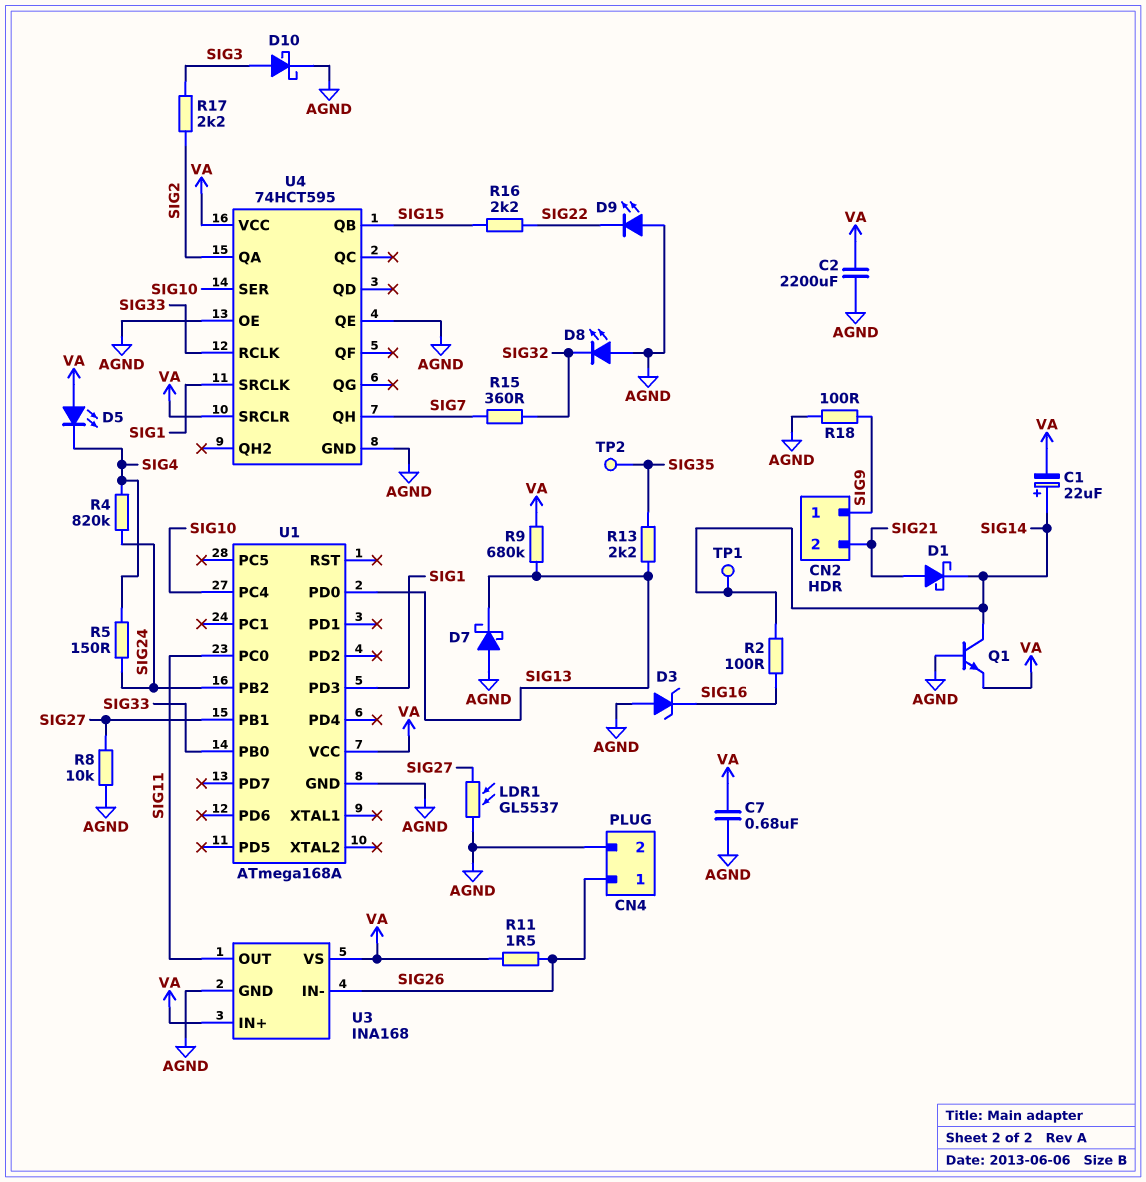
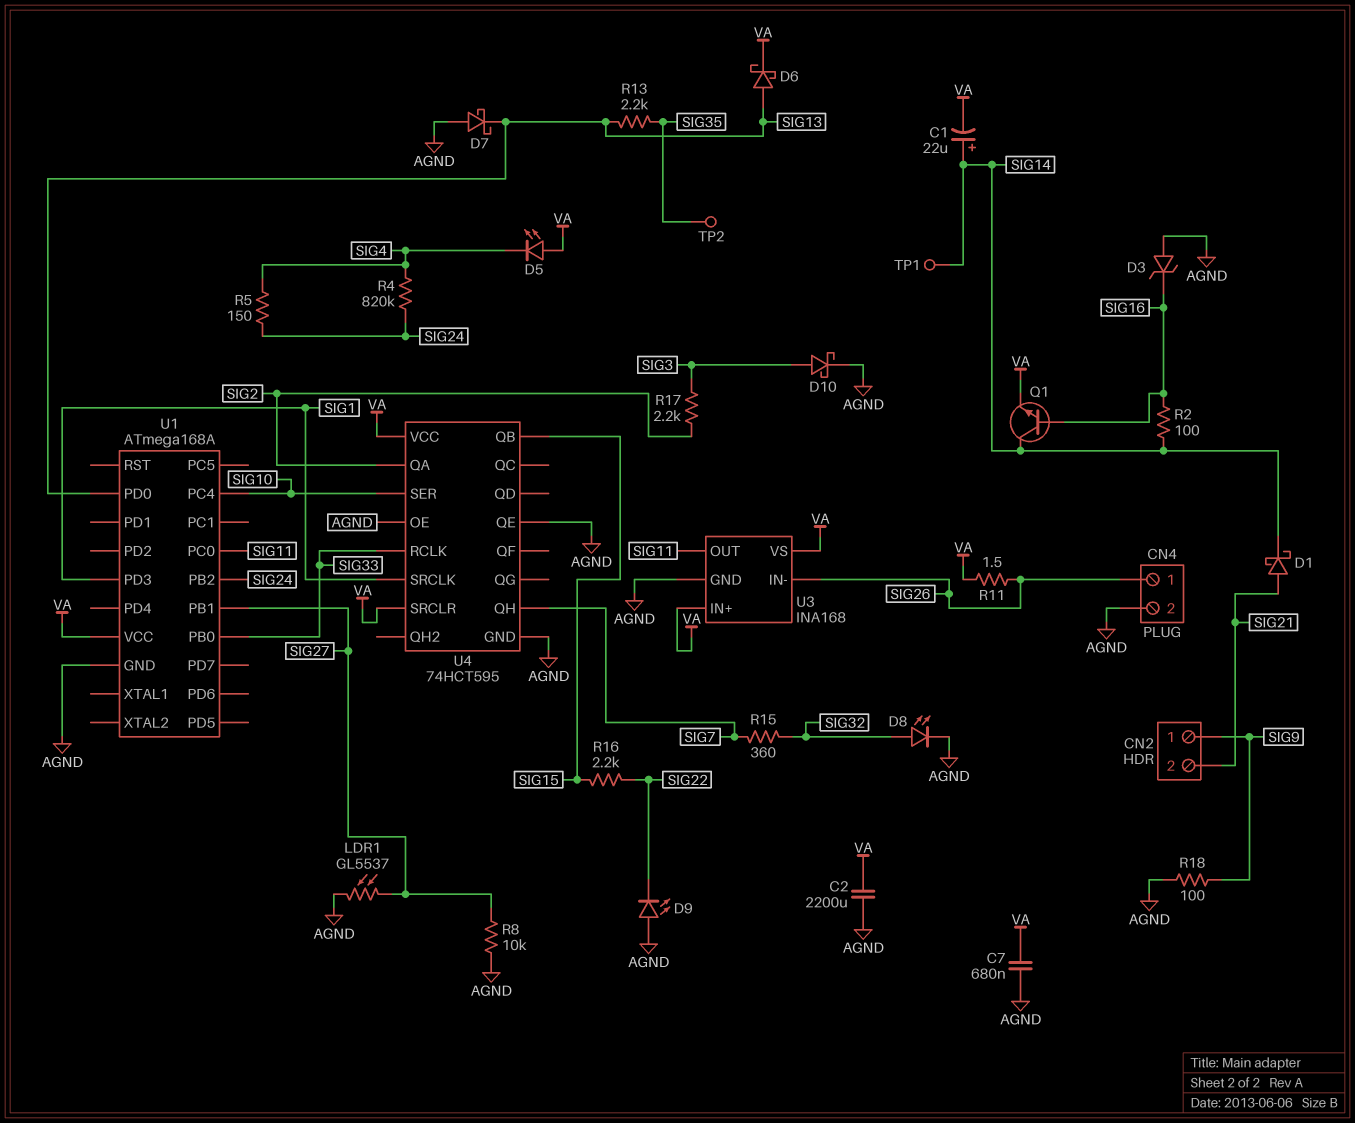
D6: none -> schottky (A SIG13, K VA)
D8: LED (A AGND, K SIG32) -> LED (A SIG32, K AGND)
Q1: NPN (B AGND, C SIG14, E VA) -> NPN (B SIG16, C SIG14, E VA)
R9: 680k (SIG13, VA) -> none

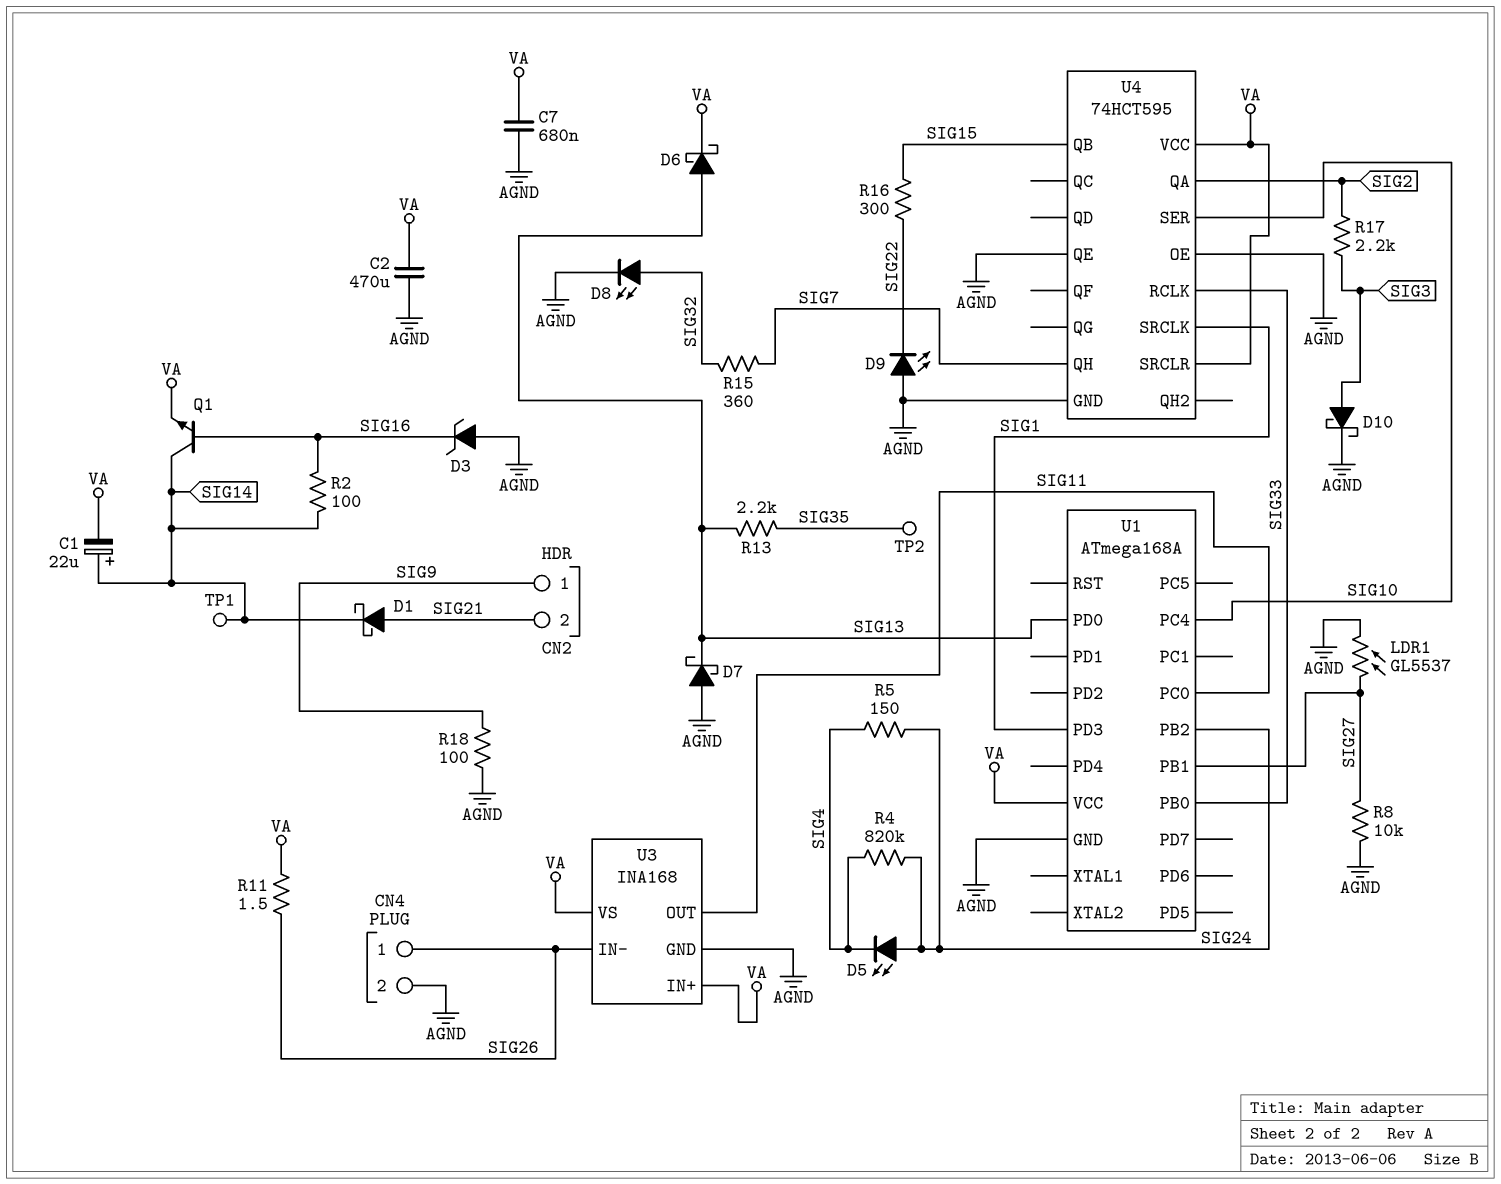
C2: 2200uF (AGND, VA) -> 470uF (AGND, VA)
D5: LED (A VA, K SIG4) -> LED (A SIG24, K SIG4)
R16: 2.2k (SIG15, SIG22) -> 300 (SIG15, SIG22)

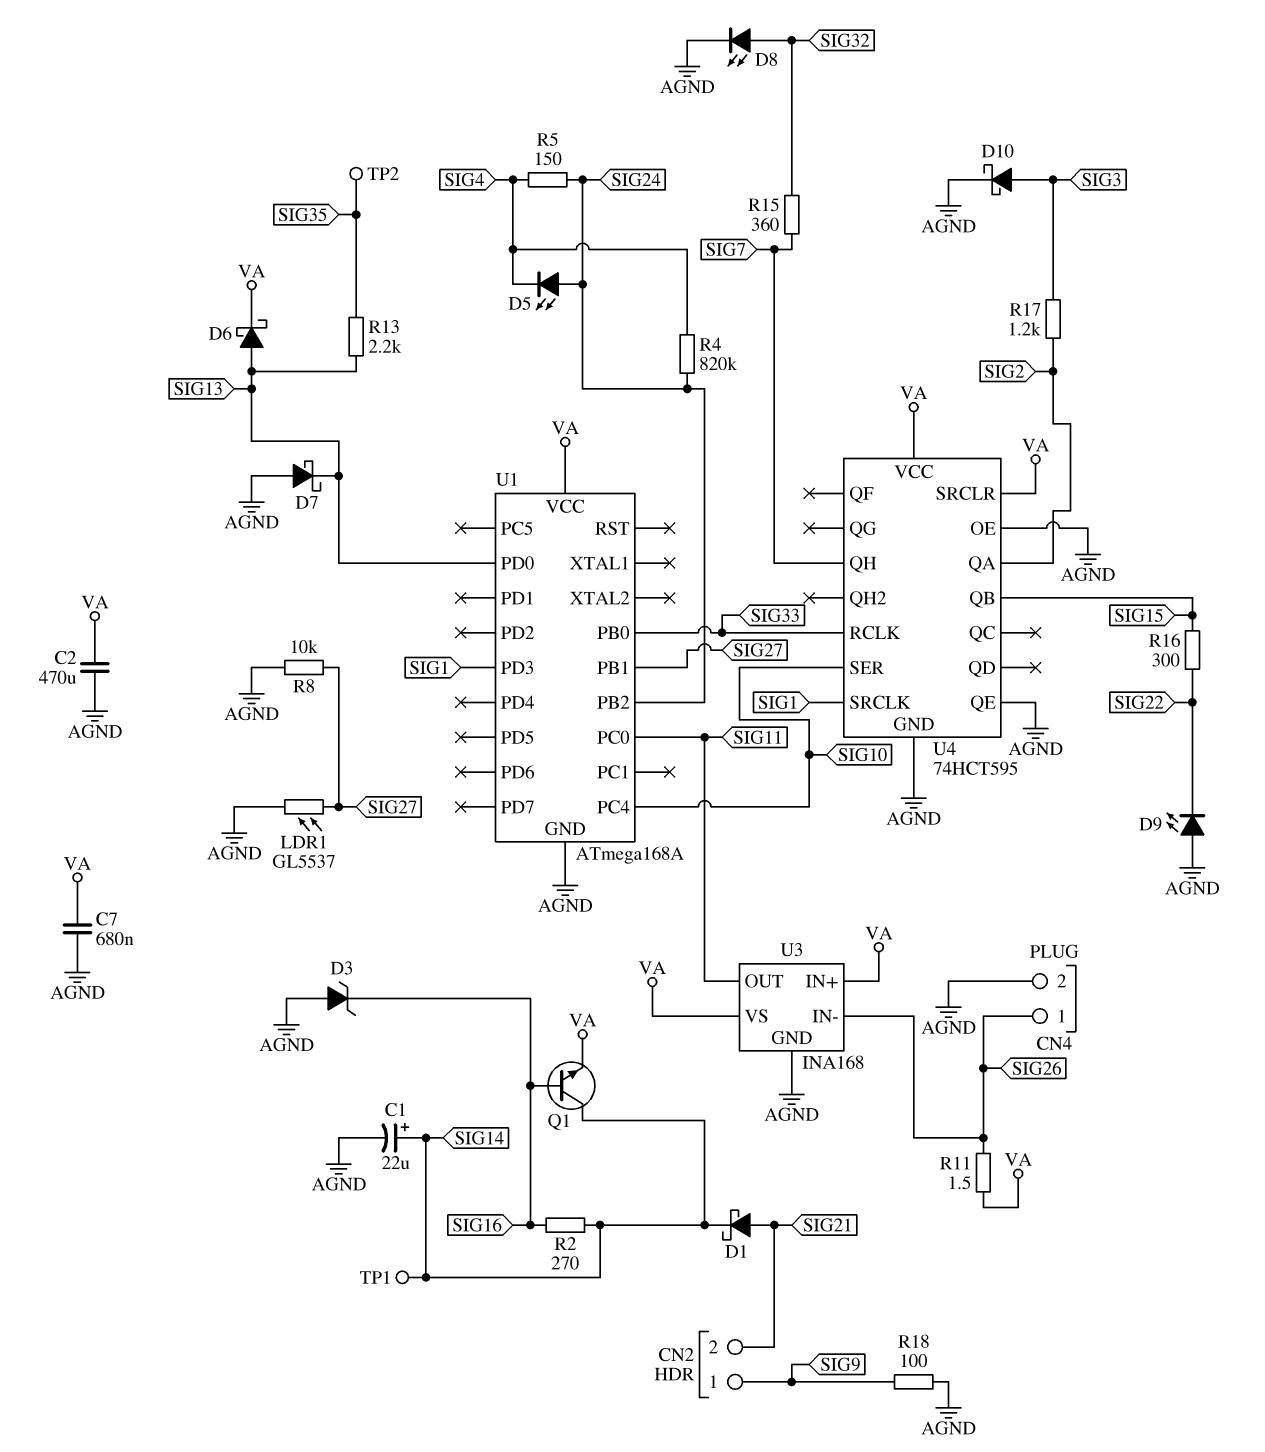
C1: 22uF (plus SIG14, minus VA) -> 22uF (plus SIG14, minus AGND)
R2: 100 (SIG14, SIG16) -> 270 (SIG14, SIG16)
R17: 2.2k (SIG2, SIG3) -> 1.2k (SIG2, SIG3)

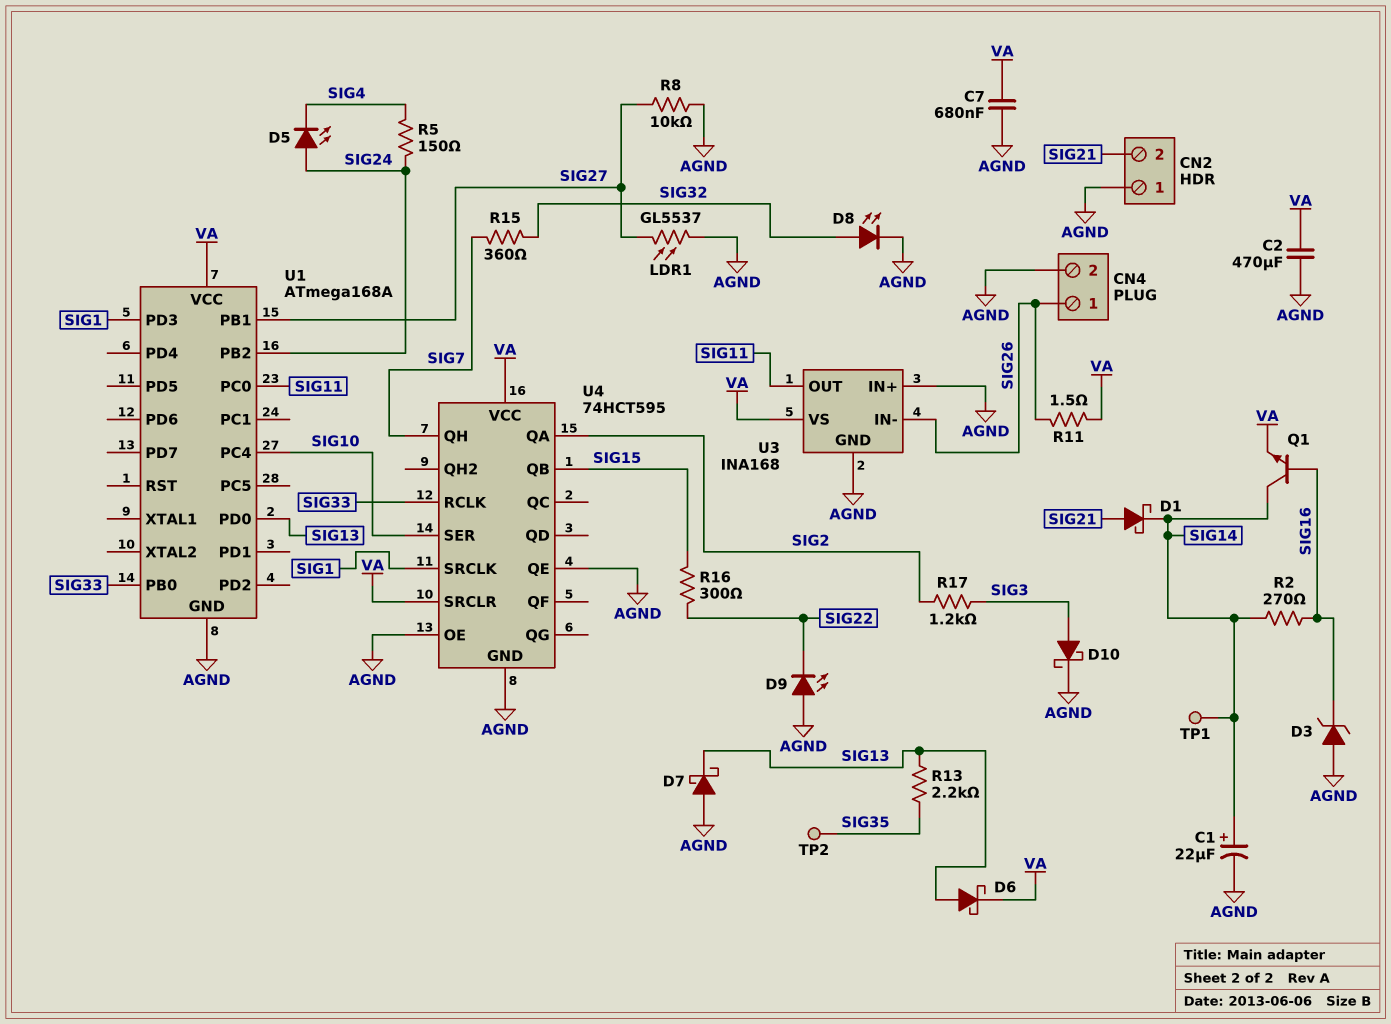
CN2 pin 1: SIG9 -> AGND
R4: 820k (SIG4, SIG24) -> none
R18: 100 (AGND, SIG9) -> none
U3 pin IN+: VA -> AGND

